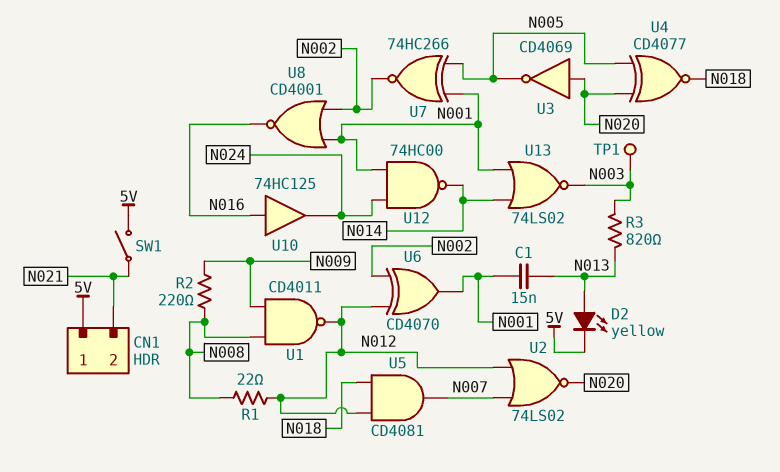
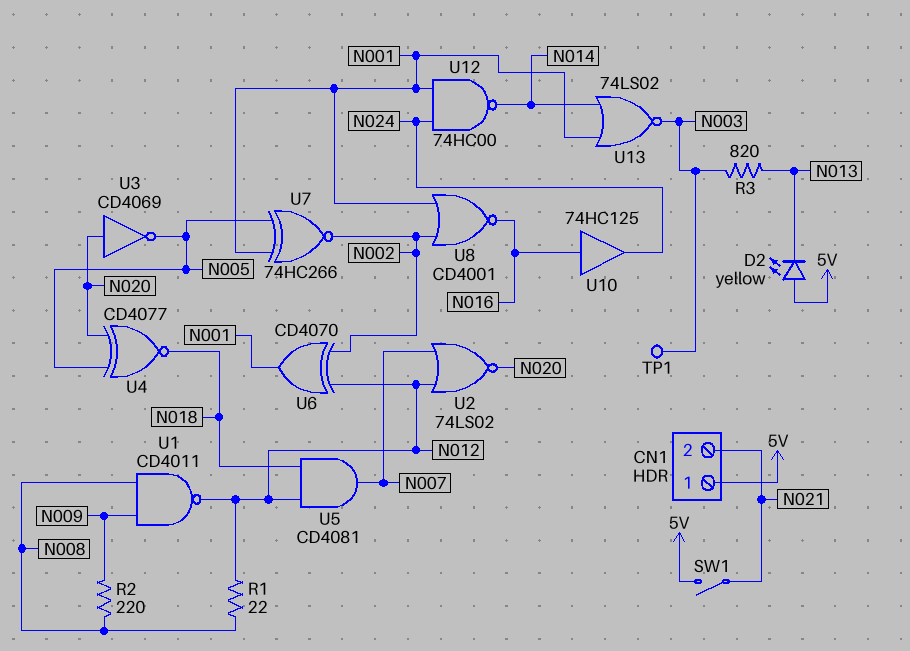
C1: 15nF (N001, N013) -> none
D2: LED yellow (A N013, K 5V) -> LED yellow (A 5V, K N013)

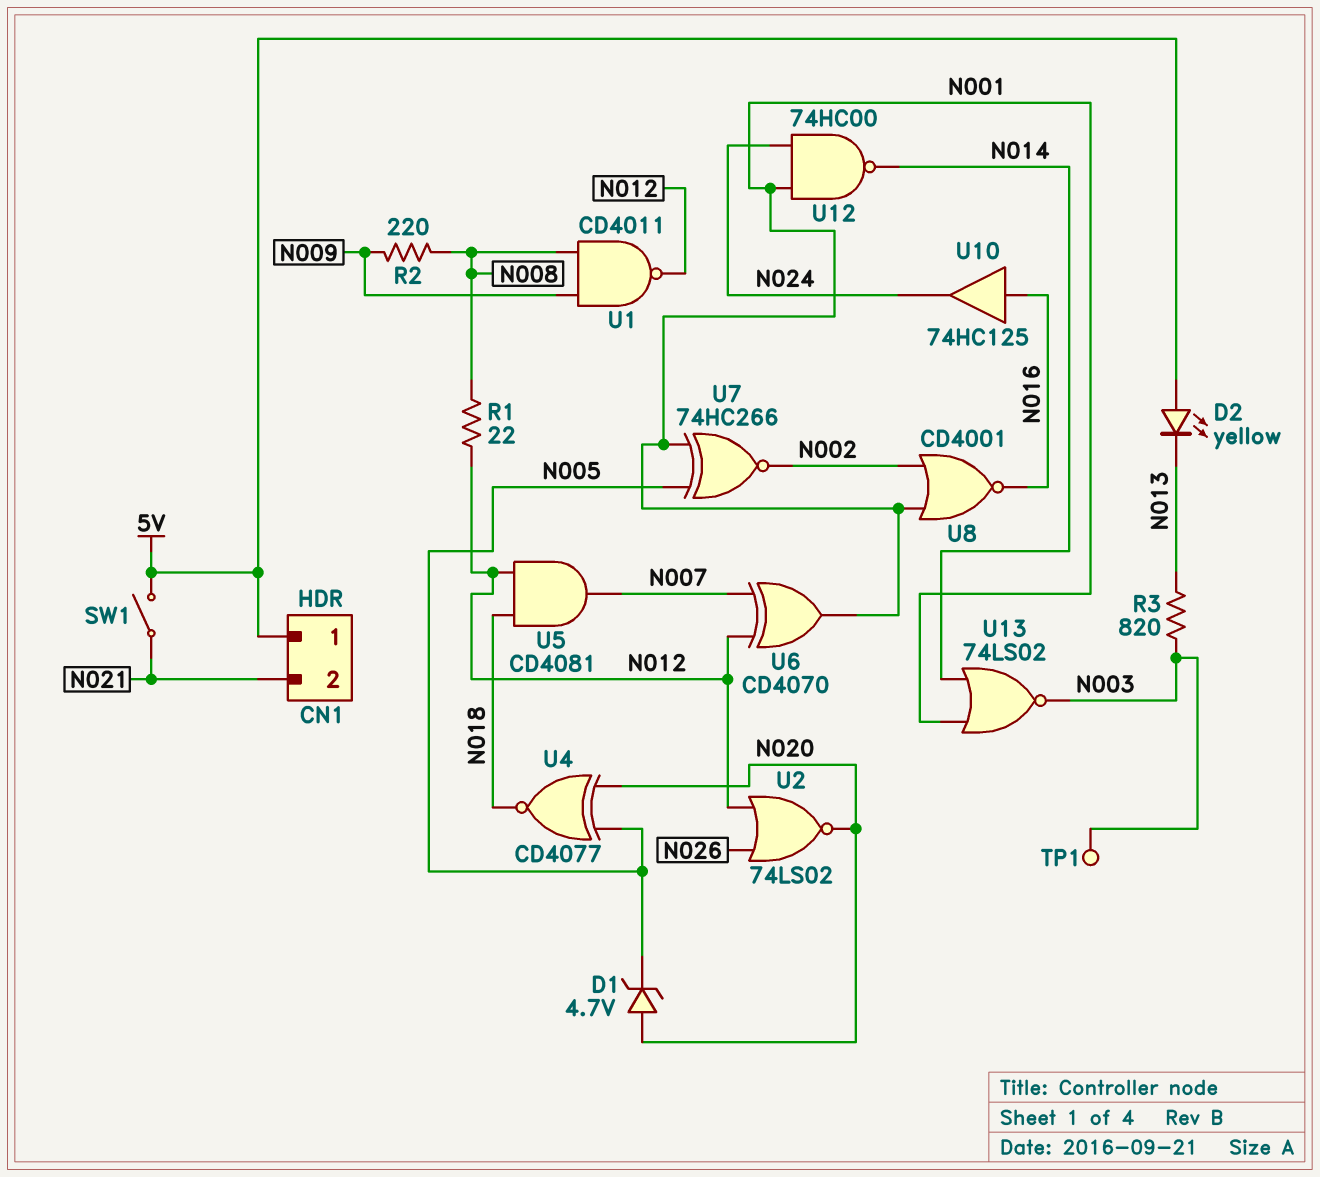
D1: none -> zener 4.7V (A N020, K N005)
U2: NOR 74LS02 (in N007, in N012, out N020) -> NOR 74LS02 (in N012, in N026, out N020)
U3: NOT CD4069 (in N020, out N005) -> none
U6: XOR CD4070 (in N002, in N012, out N001) -> XOR CD4070 (in N007, in N012, out N001)

